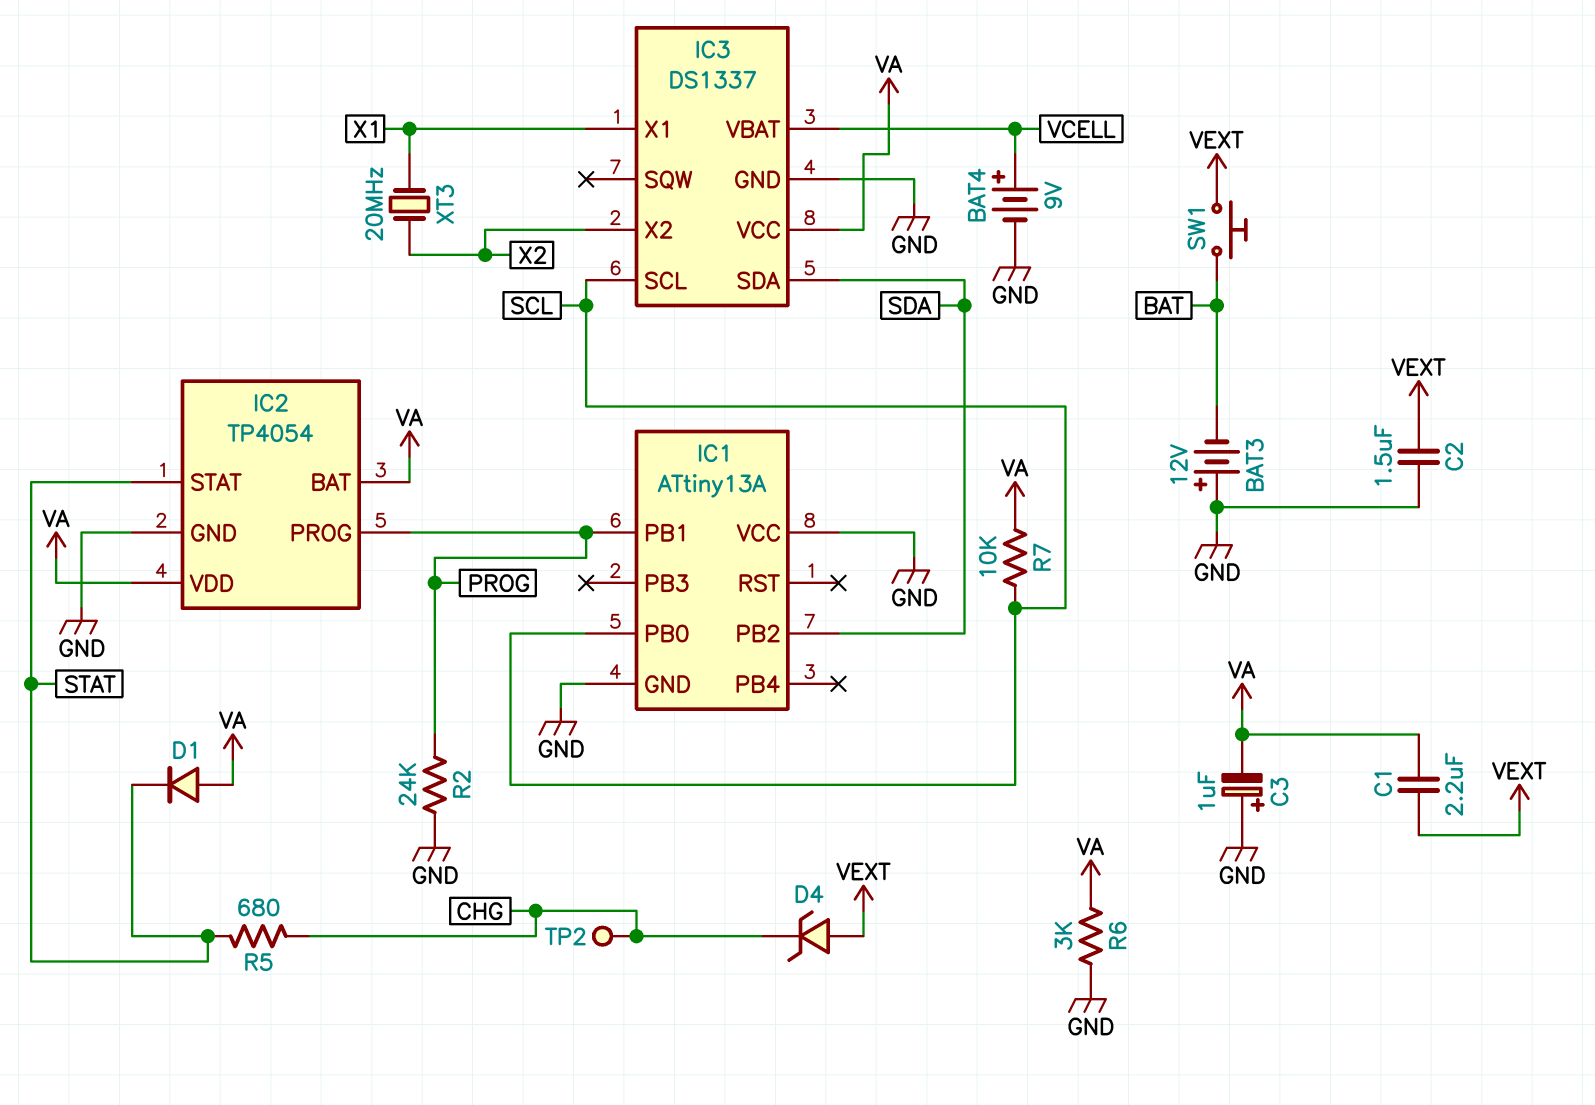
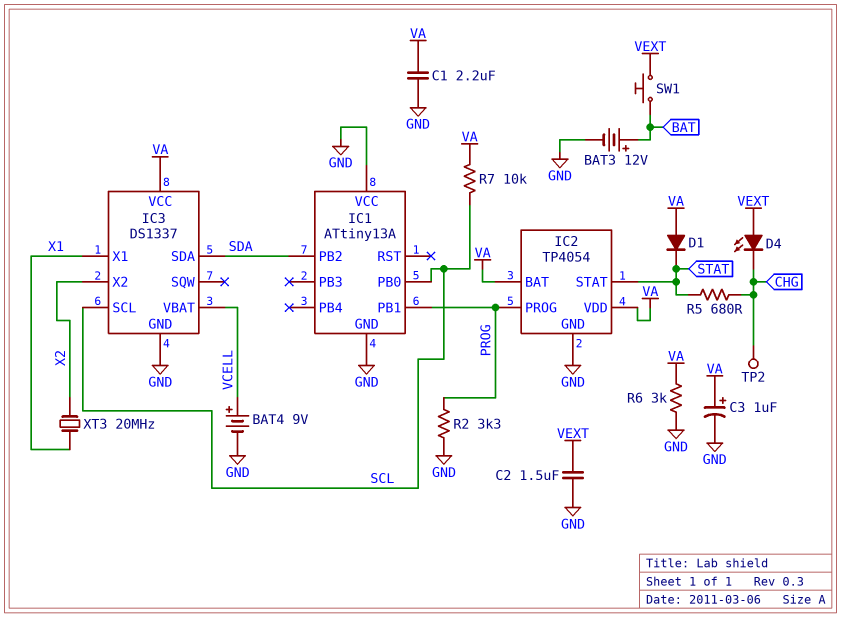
BAT3: 12V (plus GND, minus BAT) -> 12V (plus BAT, minus GND)
C1: 2.2uF (VA, VEXT) -> 2.2uF (GND, VA)
C3: 1uF (plus GND, minus VA) -> 1uF (plus VA, minus GND)
D4: zener (A VEXT, K CHG) -> LED (A VEXT, K CHG)
R2: 24k (GND, PROG) -> 3.3k (GND, PROG)

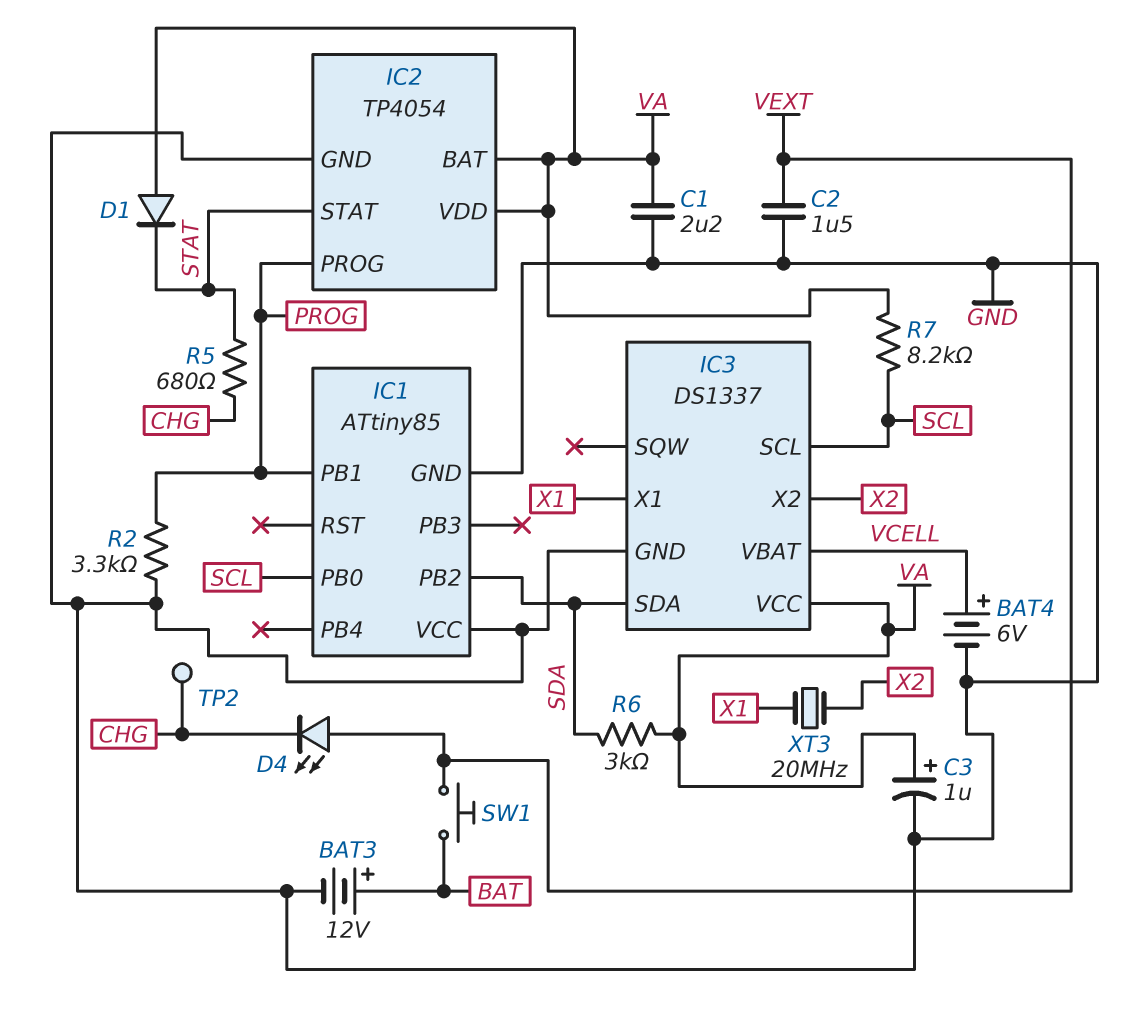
BAT4: 9V (plus VCELL, minus GND) -> 6V (plus VCELL, minus GND)
IC1: ATtiny13A -> ATtiny85
R6: 3k (GND, VA) -> 3k (SDA, VA)
R7: 10k (SCL, VA) -> 8.2k (SCL, VA)

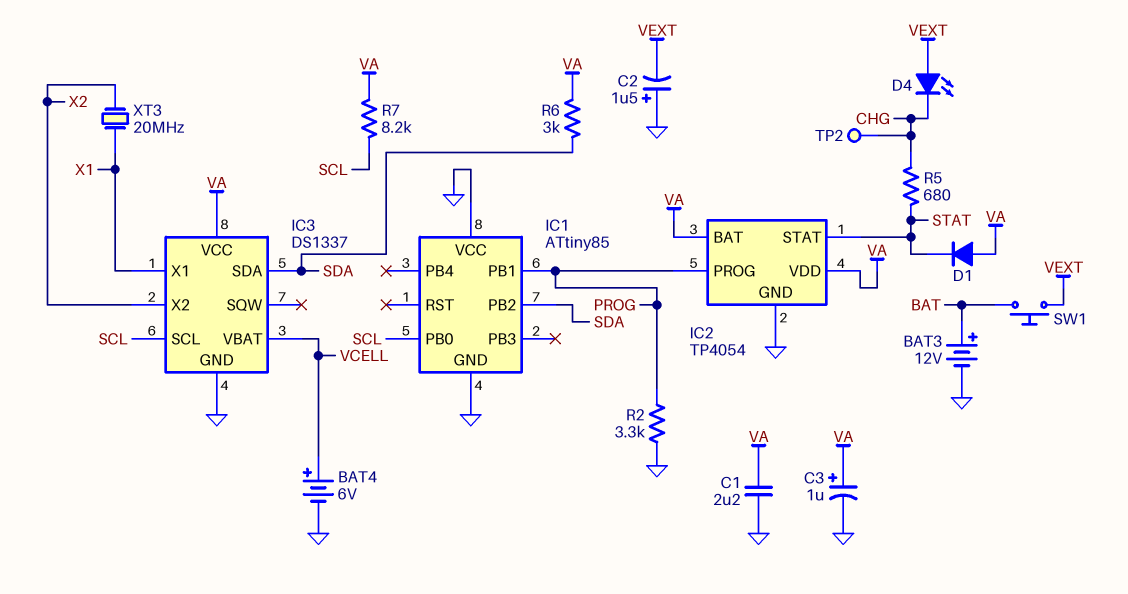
C2: 1.5uF (GND, VEXT) -> 1.5uF (plus GND, minus VEXT)

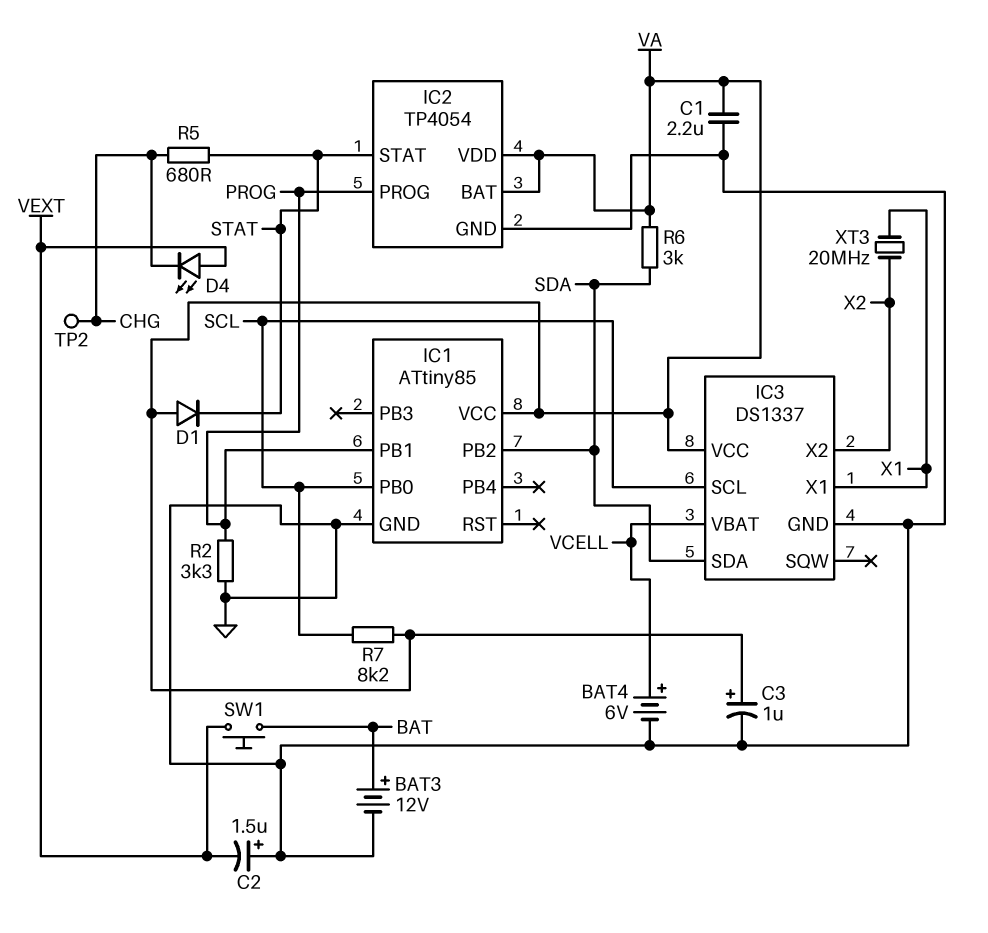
IC1 pin VCC: GND -> VA

